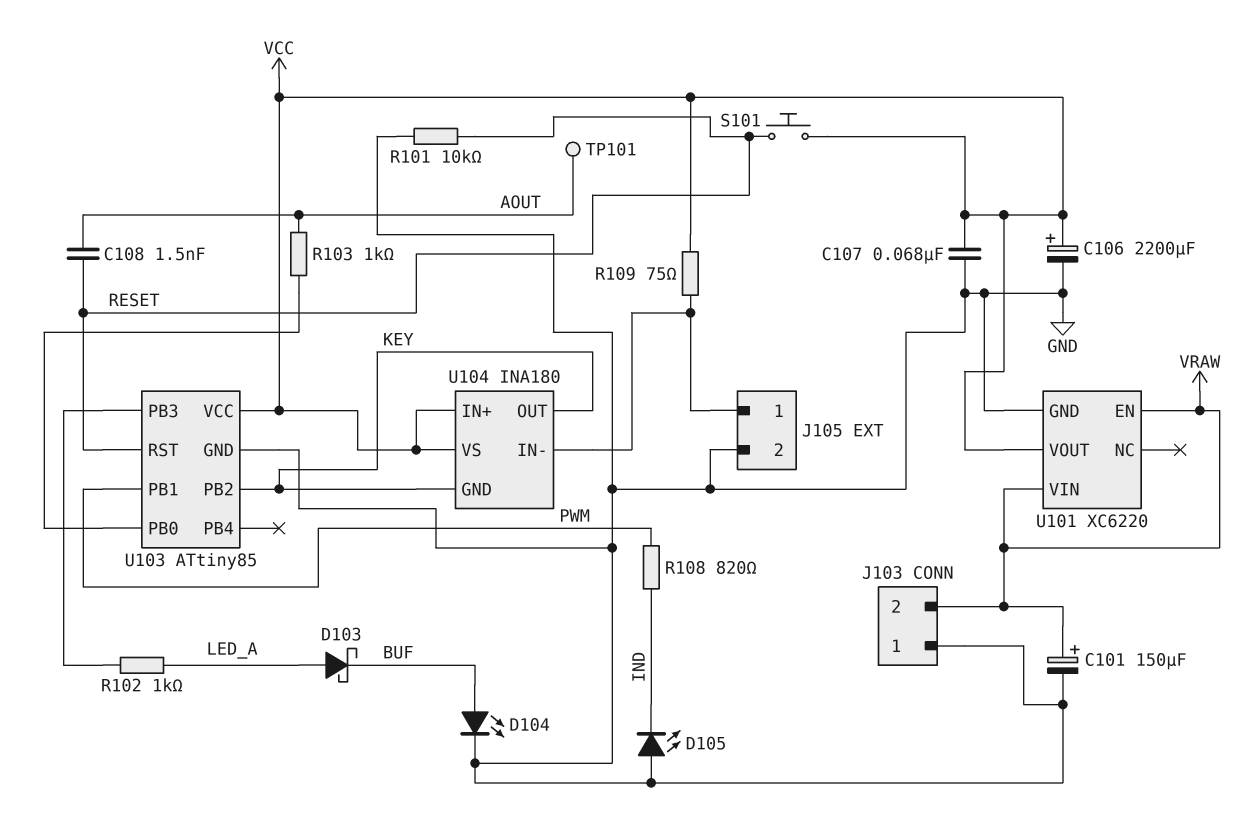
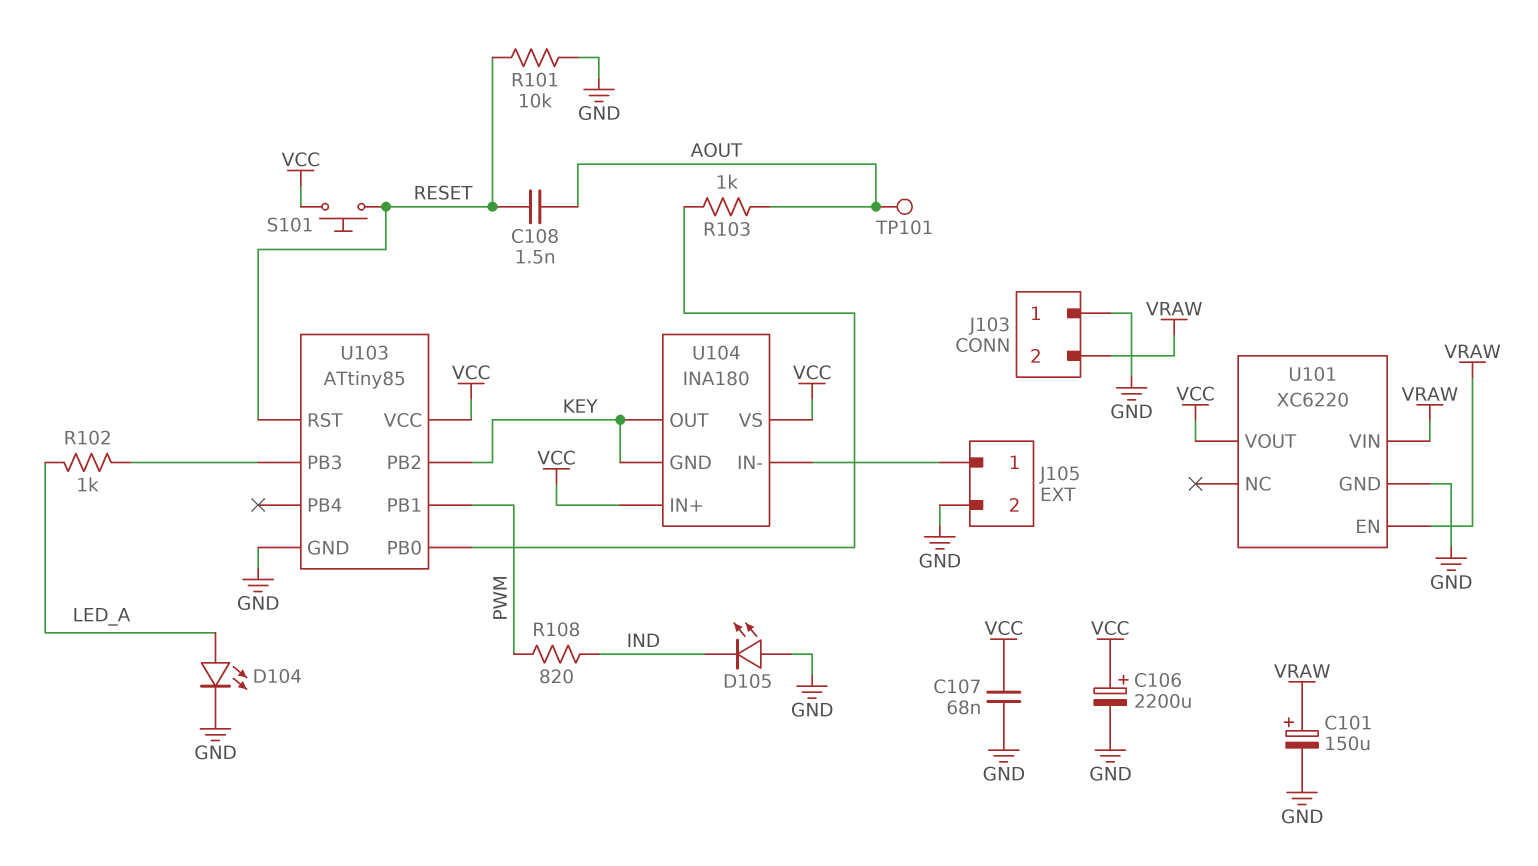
D103: schottky (A LED_A, K BUF) -> none
D104: LED (A BUF, K GND) -> LED (A LED_A, K GND)
R109: 75 (J105/1, VCC) -> none

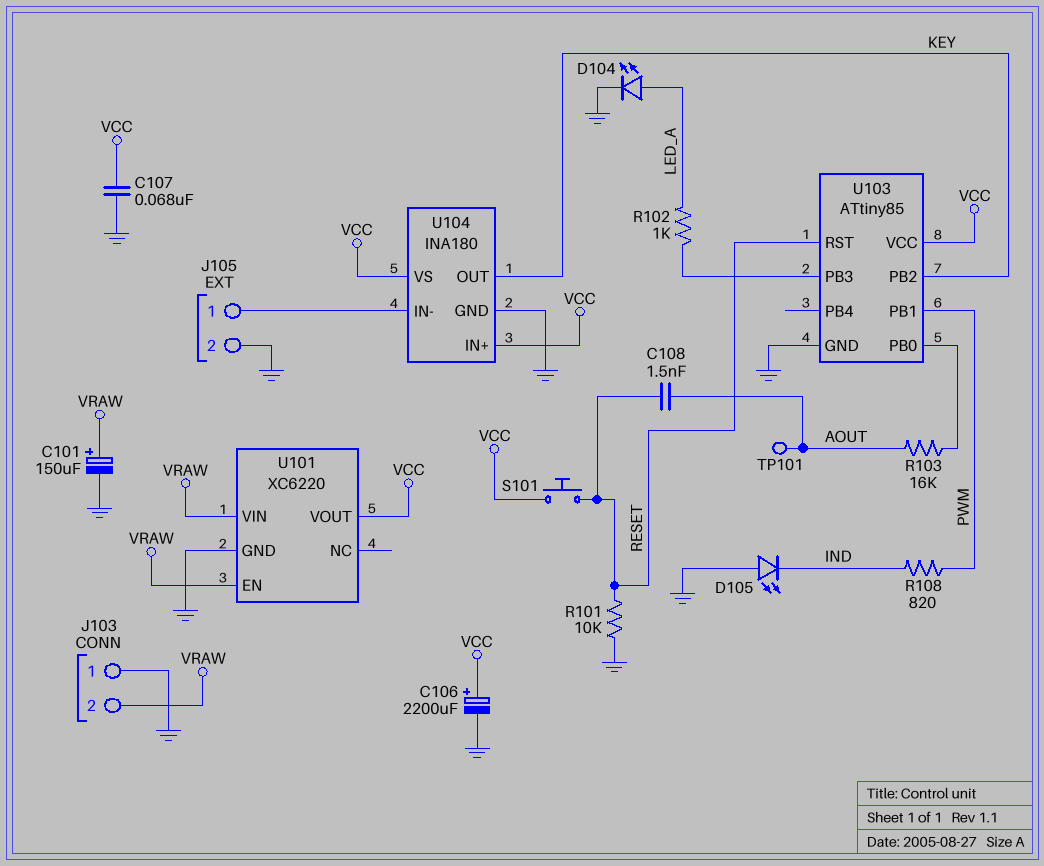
R103: 1k (AOUT, U103/PB0) -> 16k (AOUT, U103/PB0)
U104 pin GND: KEY -> GND

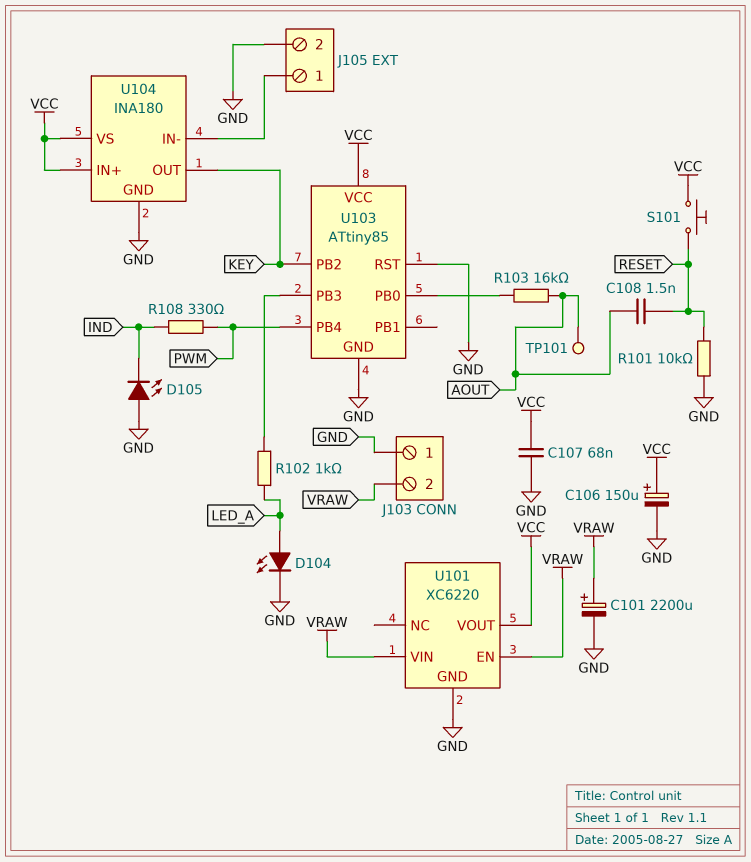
C101: 150uF (plus VRAW, minus GND) -> 2200uF (plus VRAW, minus GND)
C106: 2200uF (plus VCC, minus GND) -> 150uF (plus VCC, minus GND)
R108: 820 (IND, PWM) -> 330 (IND, PWM)
U103 pin PB1: PWM -> none
U103 pin PB4: none -> PWM
U103 pin RST: RESET -> GND

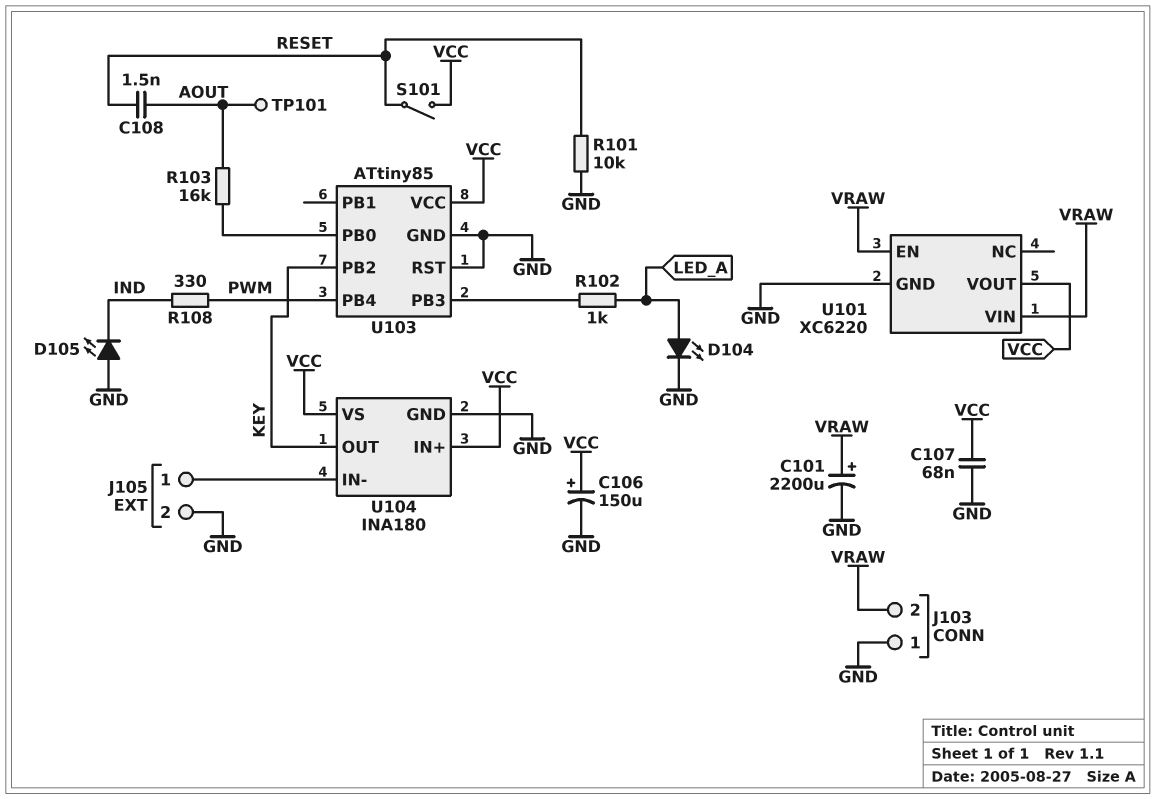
S101: button (RESET, VCC) -> switch (RESET, VCC)

